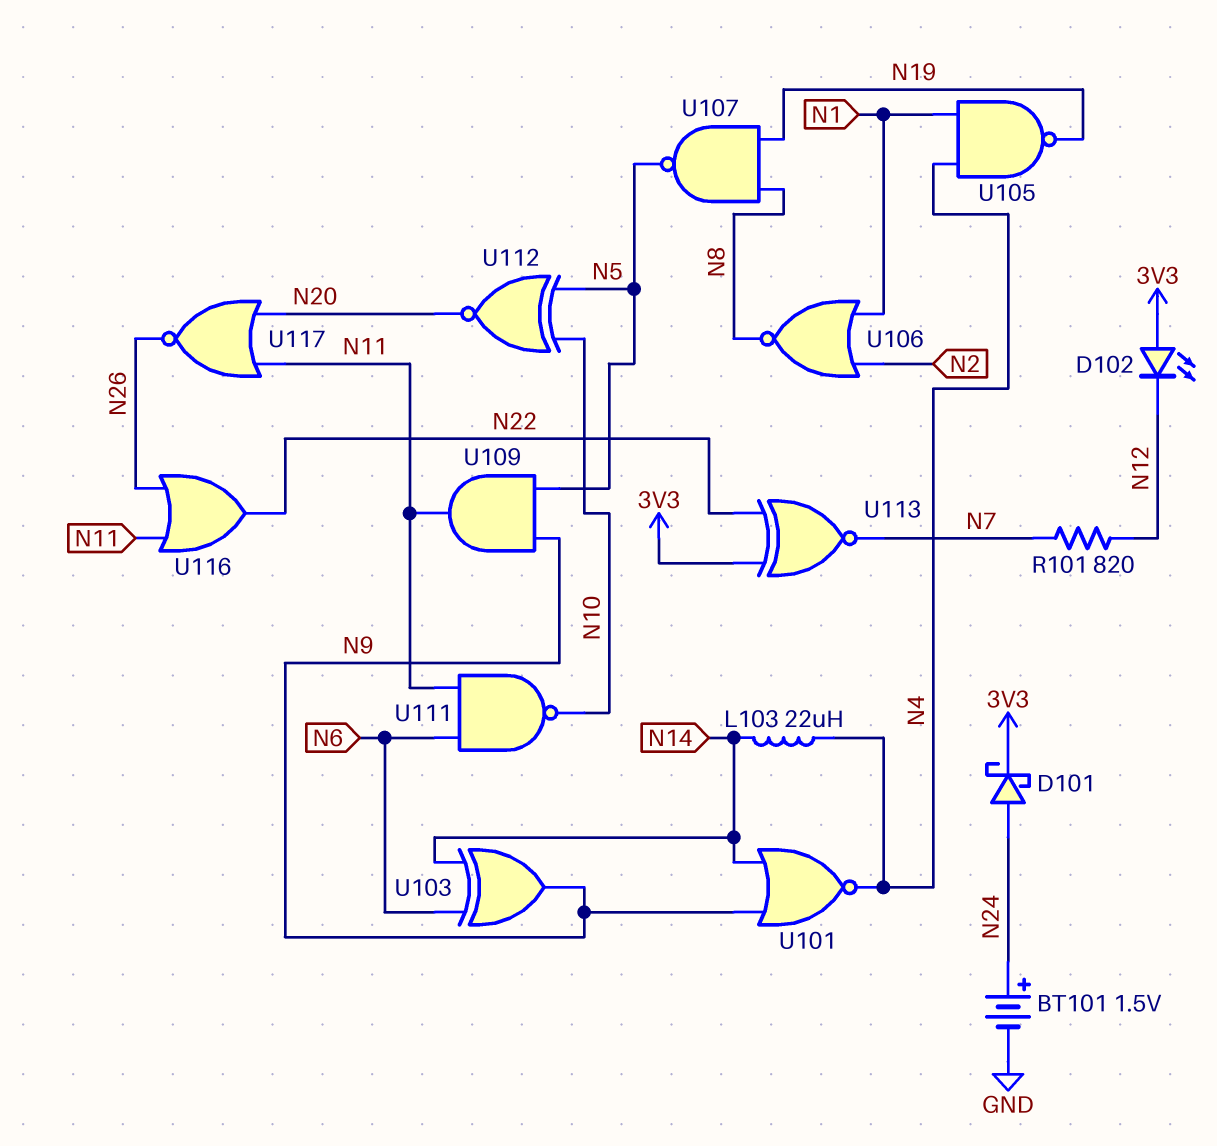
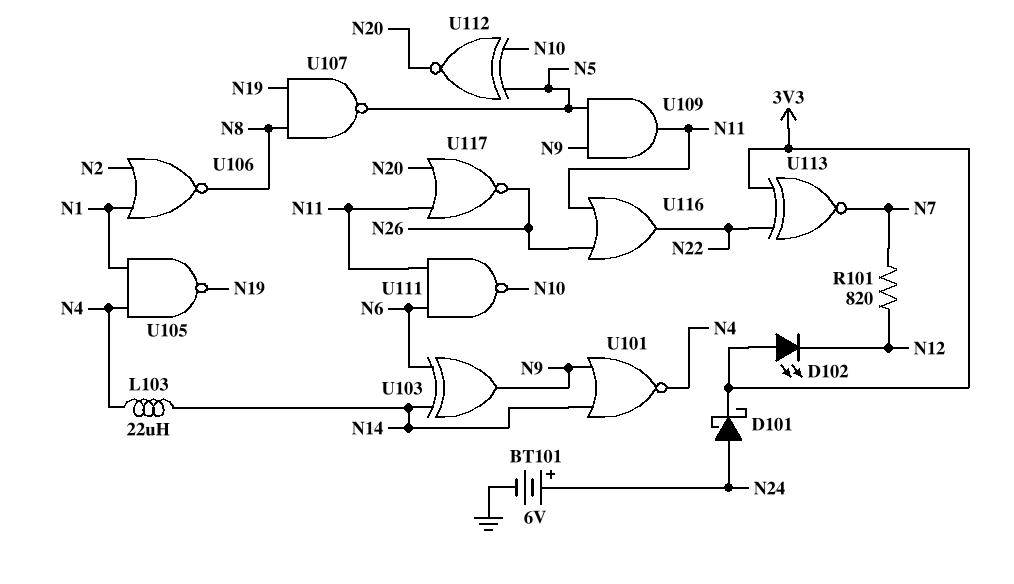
BT101: 1.5V (plus N24, minus GND) -> 6V (plus N24, minus GND)

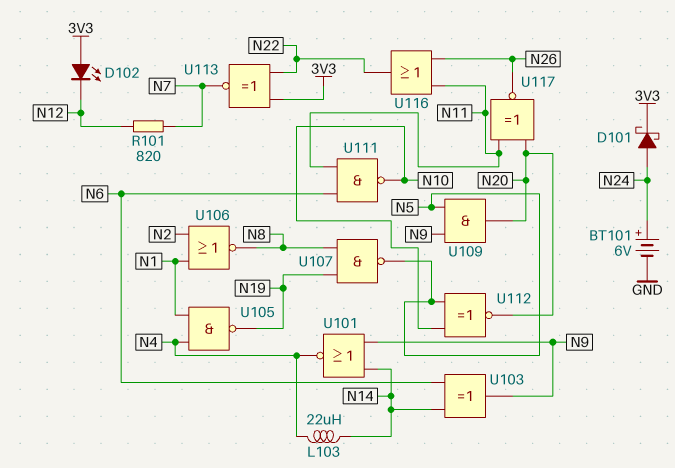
U109: AND (in N5, in N9, out N11) -> AND (in N5, in N9, out N20)
U117: NOR (in N11, in N20, out N26) -> XNOR (in N11, in N20, out N26)

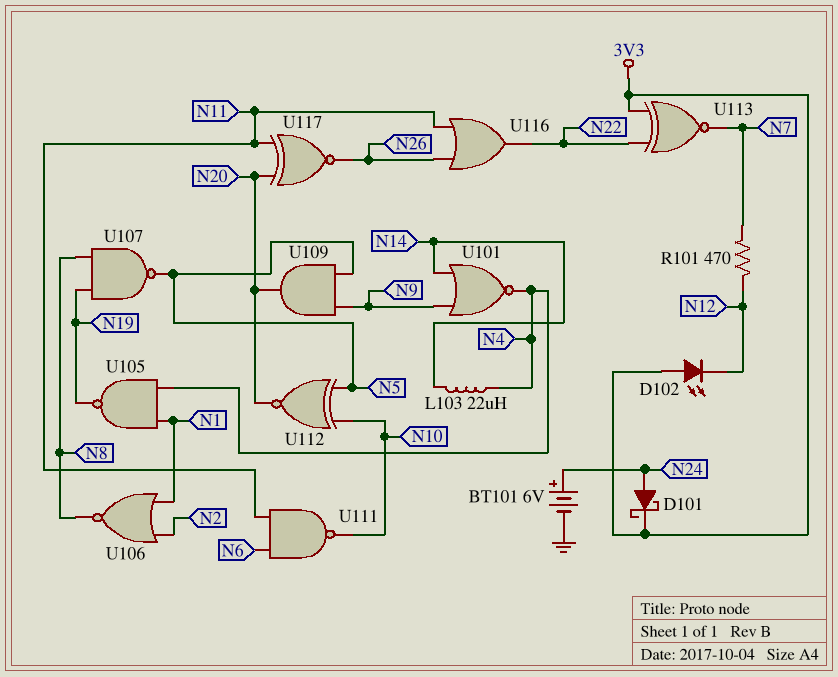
R101: 820 (N7, N12) -> 470 (N7, N12)
U103: XOR (in N6, in N14, out N9) -> none

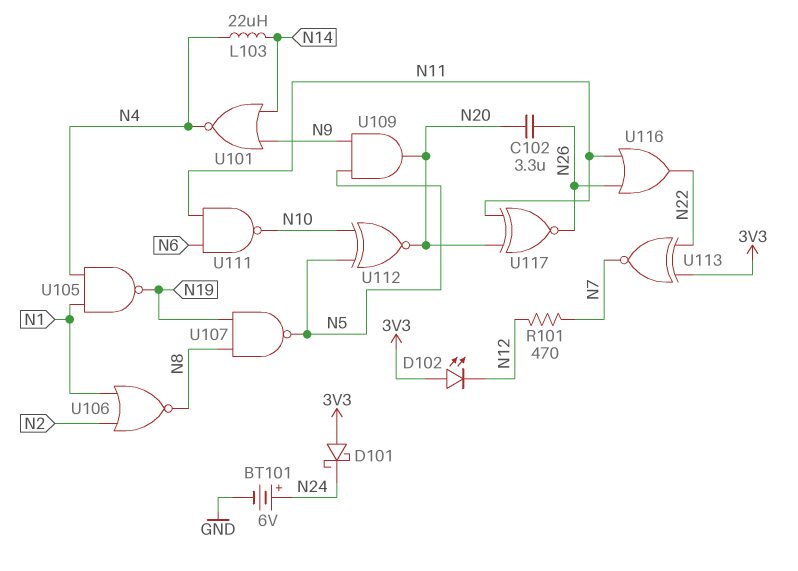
C102: none -> 3.3uF (N20, N26)
D101: schottky (A N24, K 3V3) -> schottky (A 3V3, K N24)

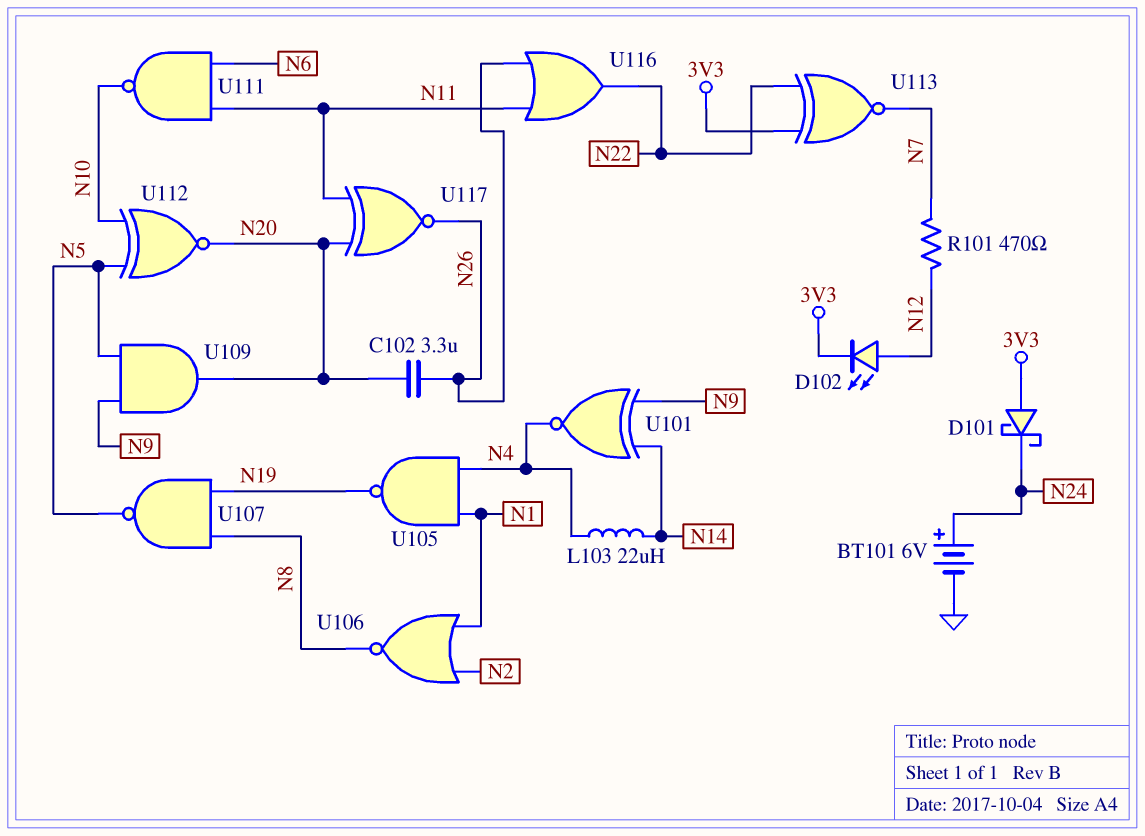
D102: LED (A 3V3, K N12) -> LED (A N12, K 3V3)
U101: NOR (in N9, in N14, out N4) -> XNOR (in N9, in N14, out N4)

